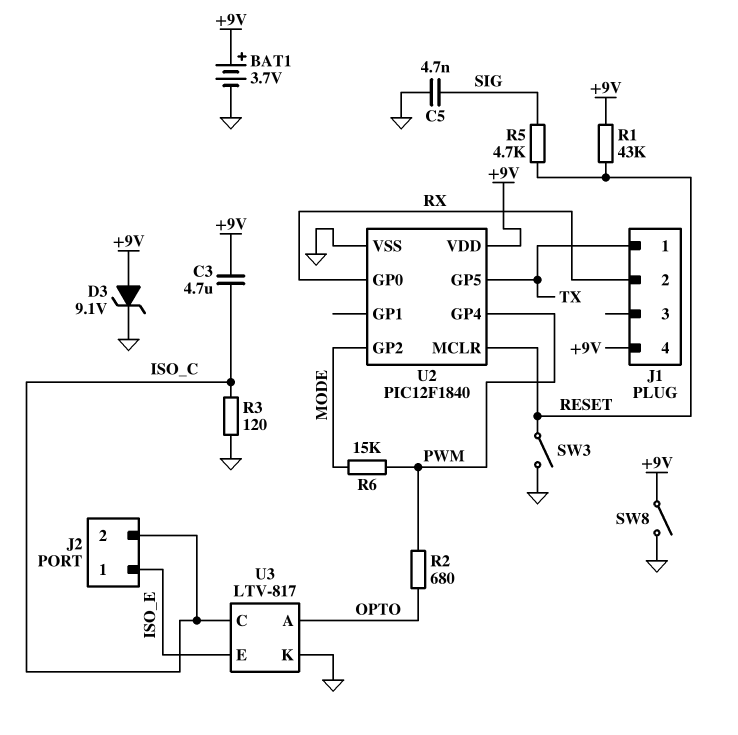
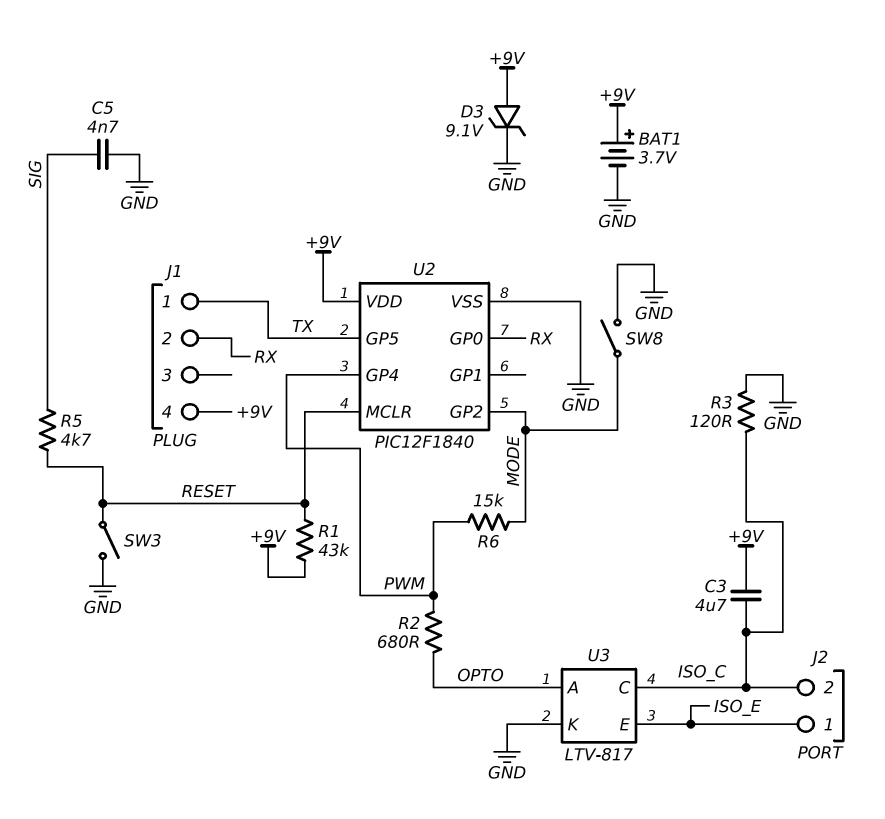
SW8: switch (+9V, GND) -> switch (GND, MODE)

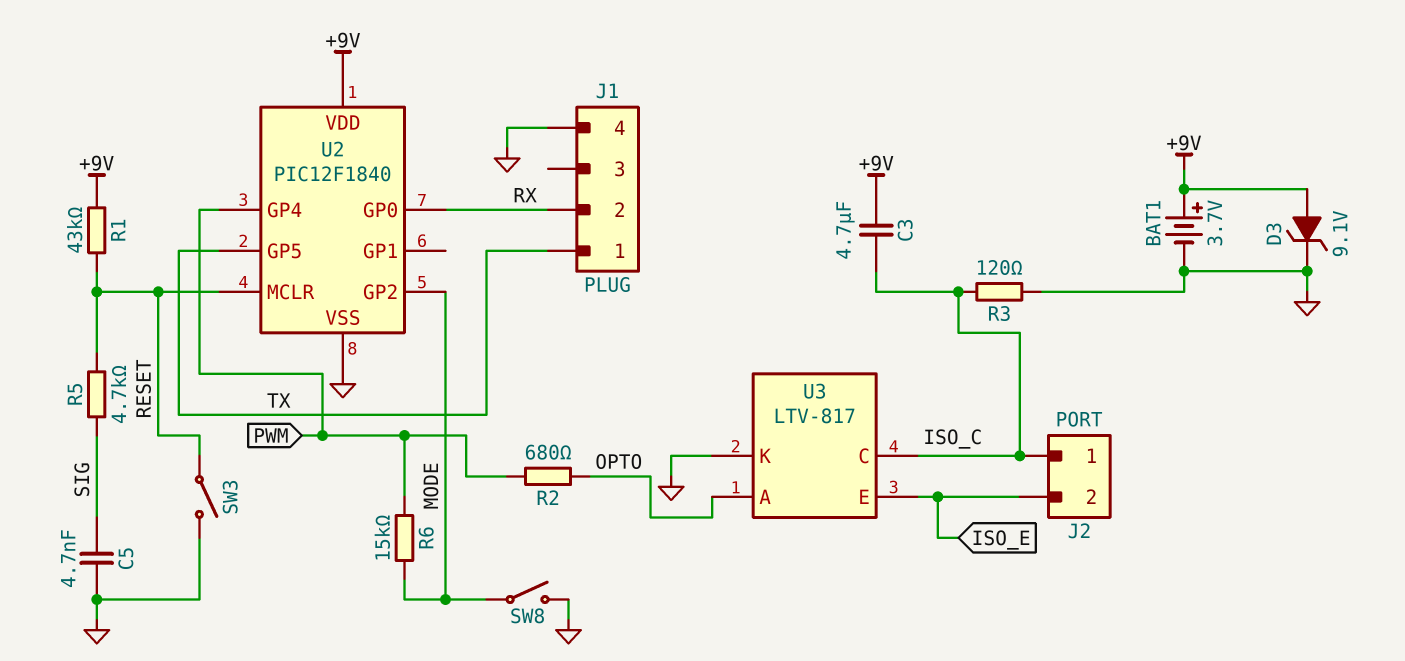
J1 pin 4: +9V -> GND
J2 pin 1: ISO_E -> ISO_C
J2 pin 2: ISO_C -> ISO_E

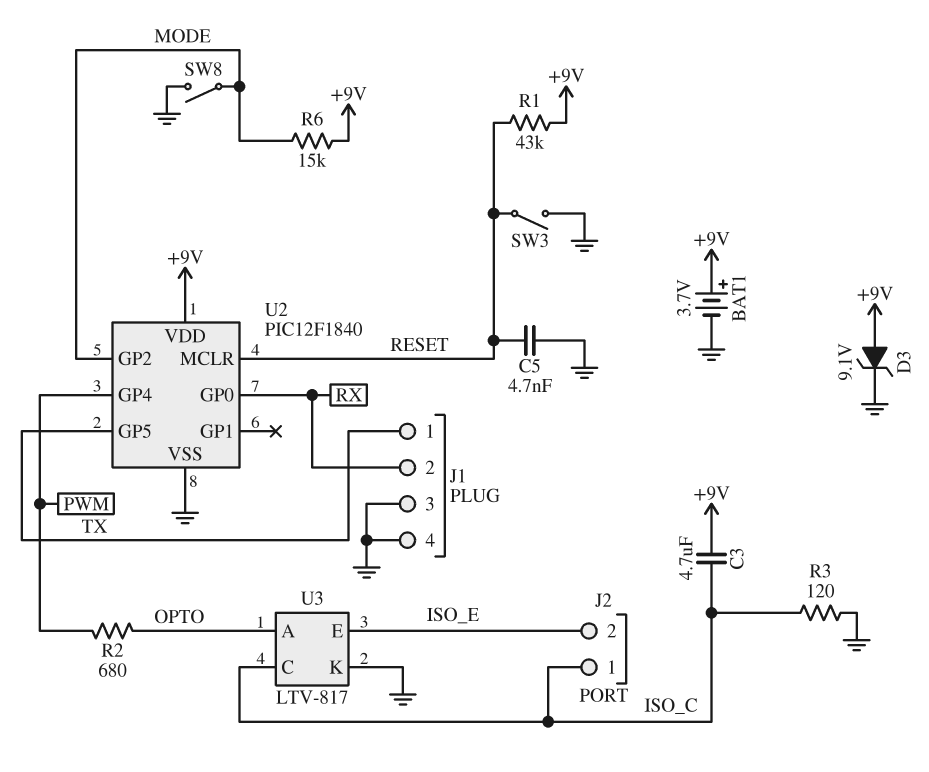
C5: 4.7nF (GND, SIG) -> 4.7nF (GND, RESET)
J1 pin 3: none -> GND
R5: 4.7k (RESET, SIG) -> none
R6: 15k (MODE, PWM) -> 15k (+9V, MODE)

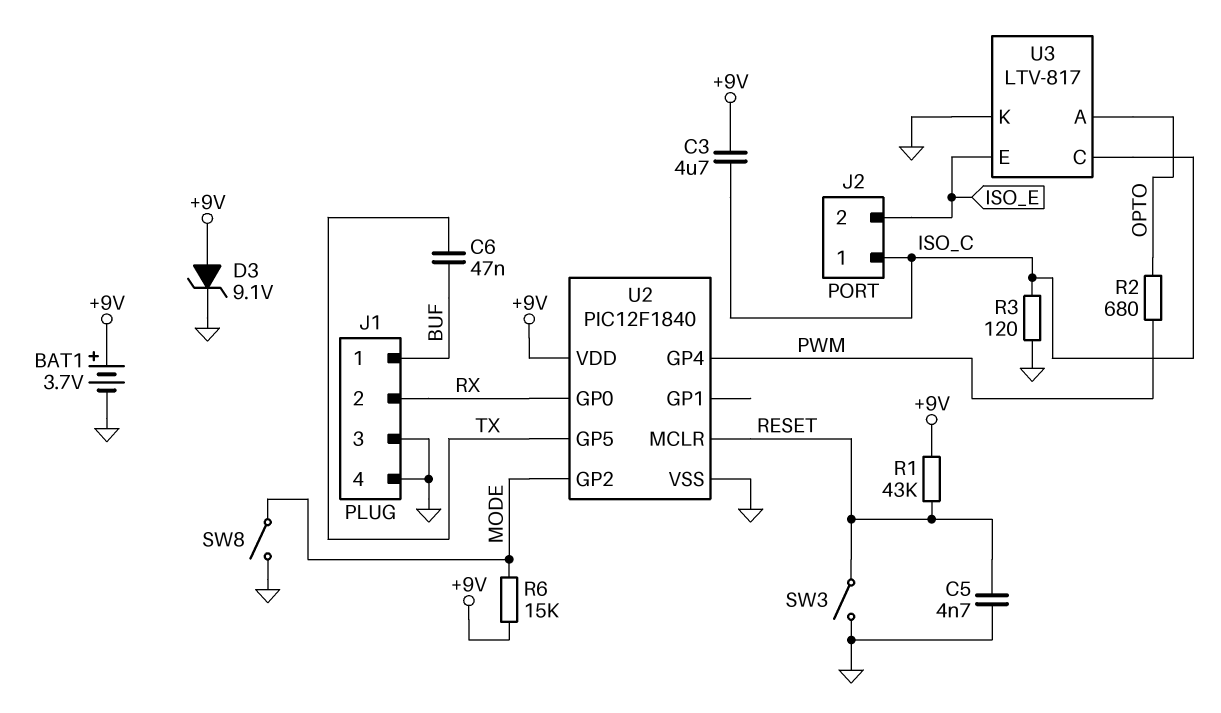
C6: none -> 47nF (BUF, TX)
J1 pin 1: TX -> BUF

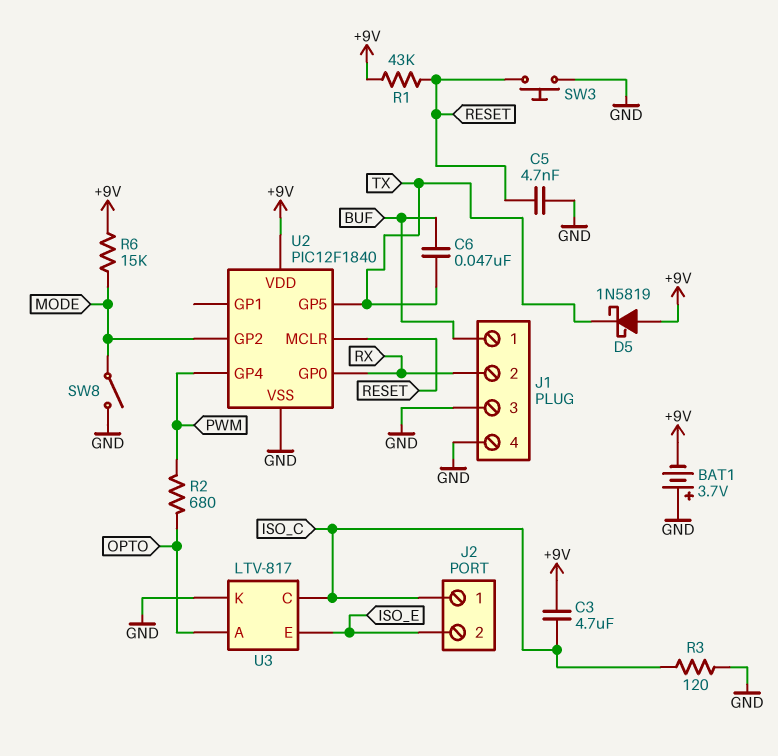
BAT1: 3.7V (plus +9V, minus GND) -> 3.7V (plus GND, minus +9V)
D3: zener 9.1V (A +9V, K GND) -> none
D5: none -> schottky 1N5819 (A +9V, K TX)
SW3: switch (GND, RESET) -> button (GND, RESET)

